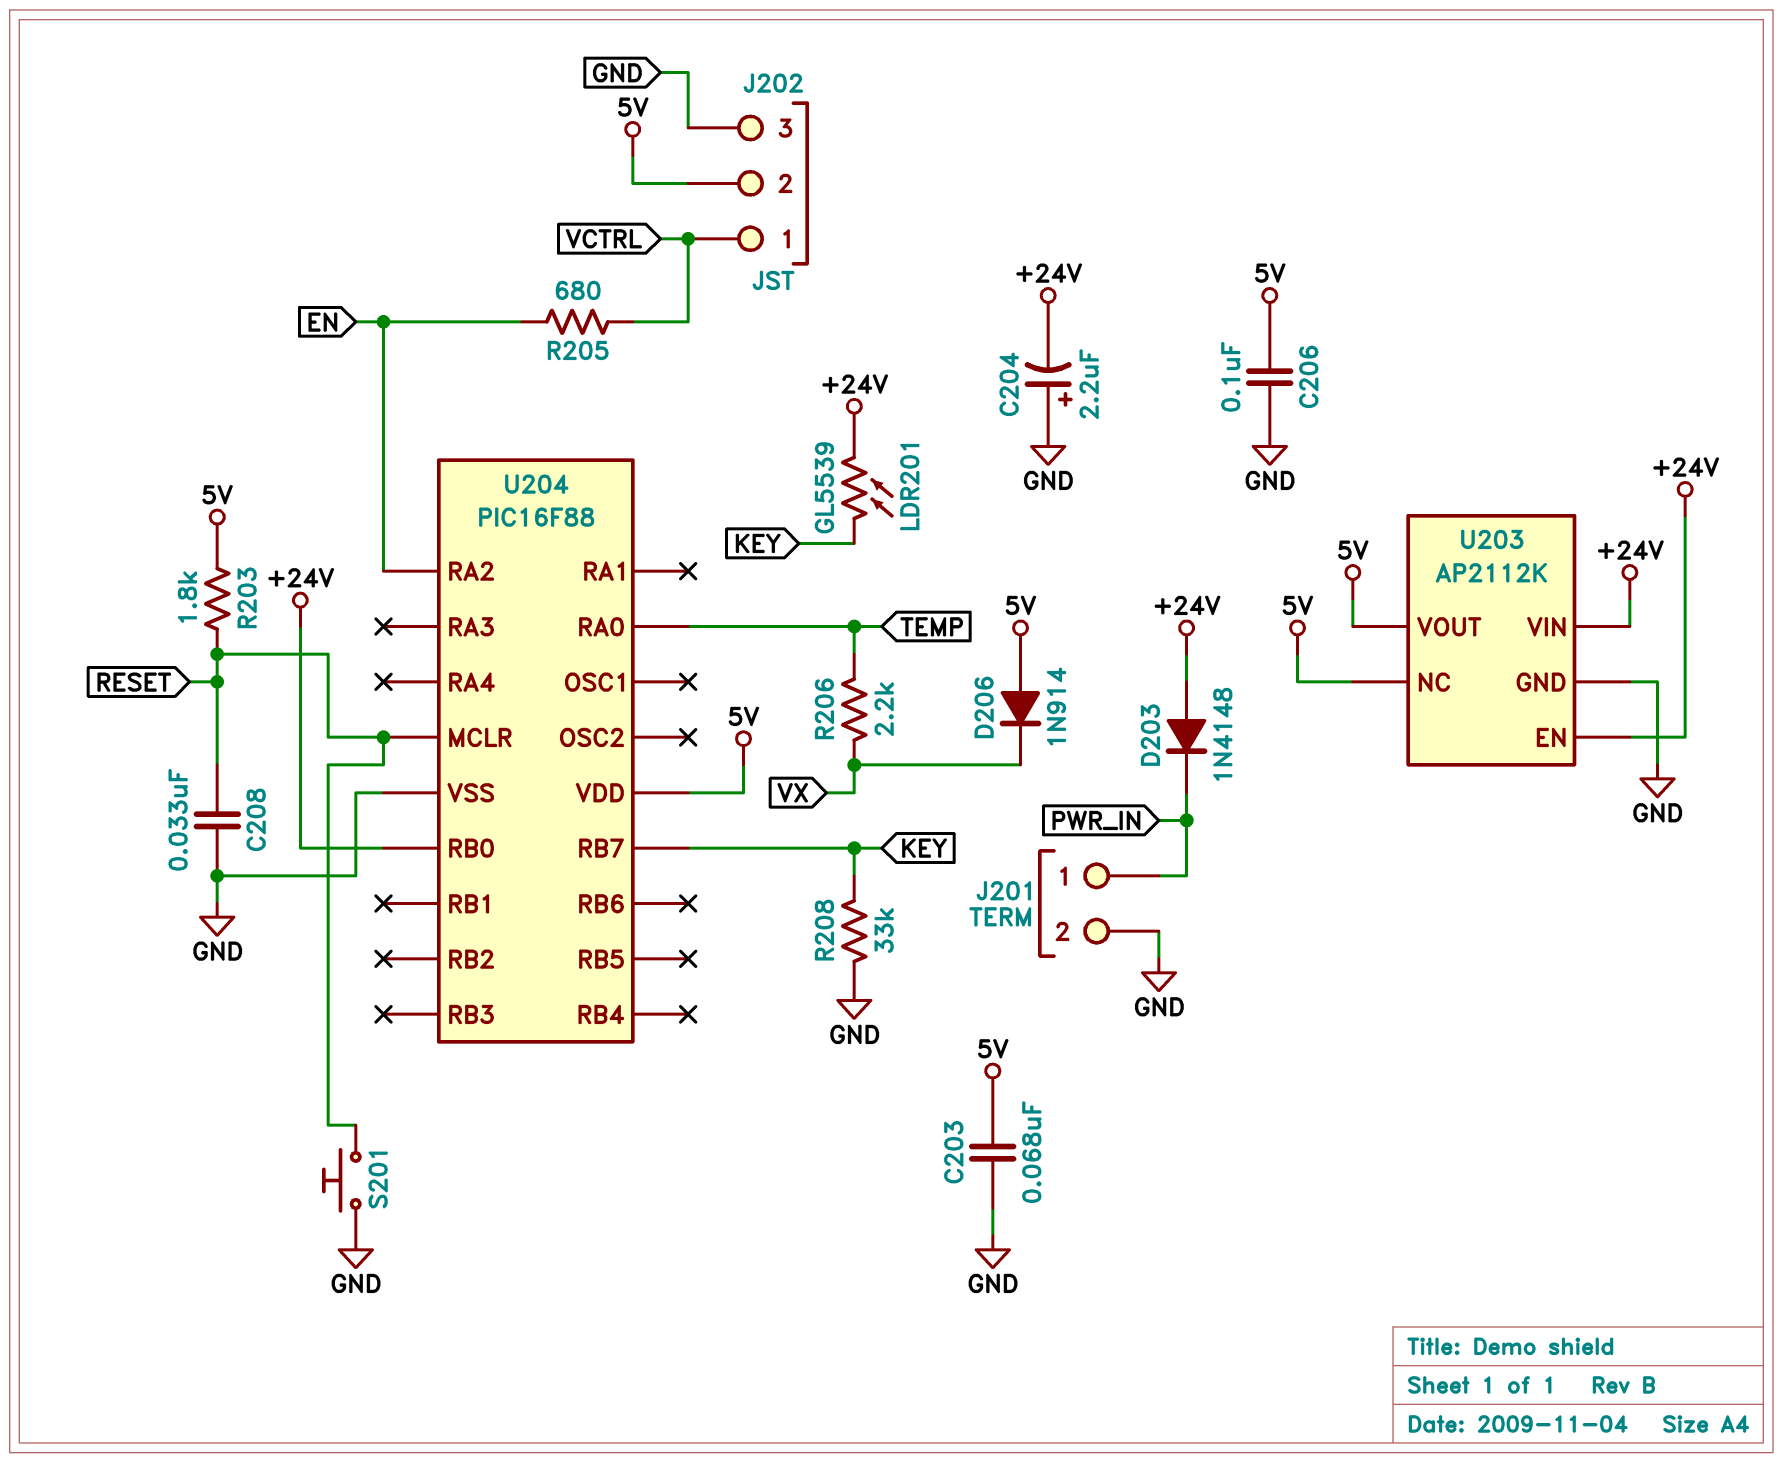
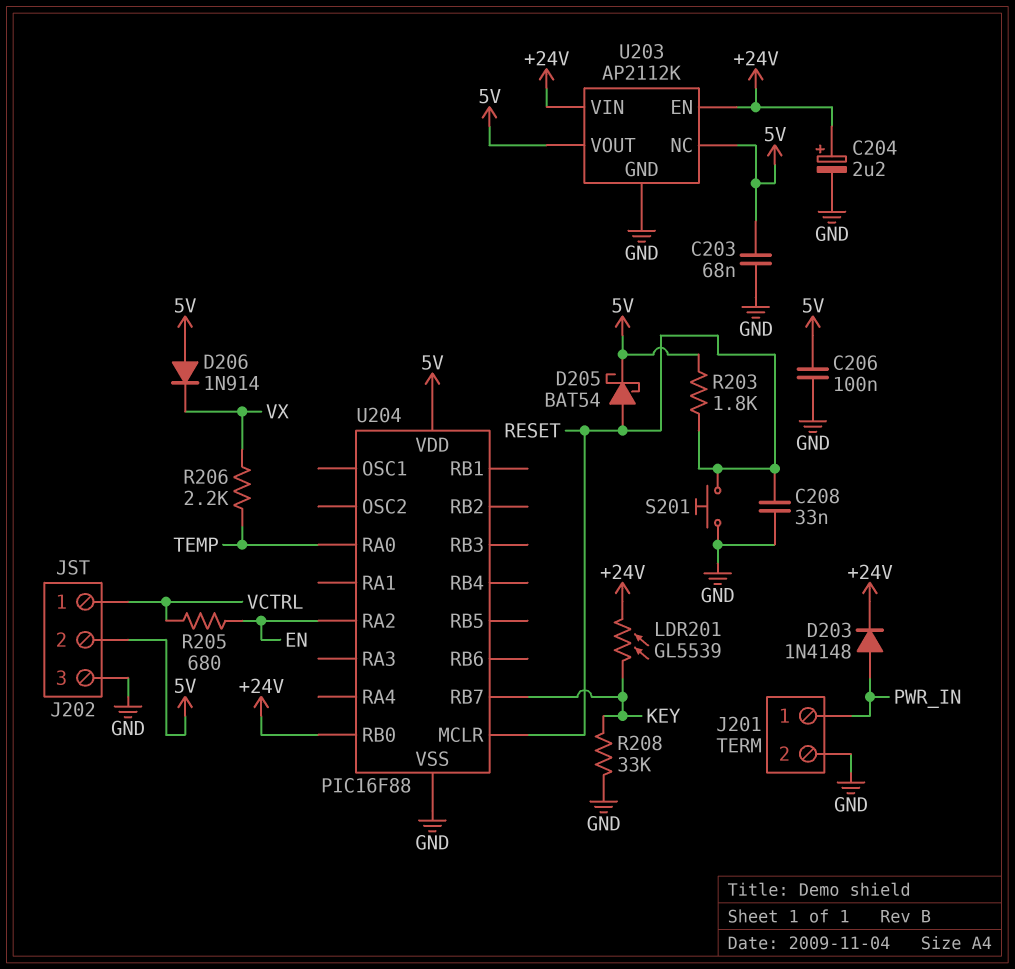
C204: 2.2uF (plus GND, minus +24V) -> 2.2uF (plus +24V, minus GND)
D203: diode 1N4148 (A +24V, K PWR_IN) -> diode 1N4148 (A PWR_IN, K +24V)
D205: none -> schottky BAT54 (A RESET, K 5V)

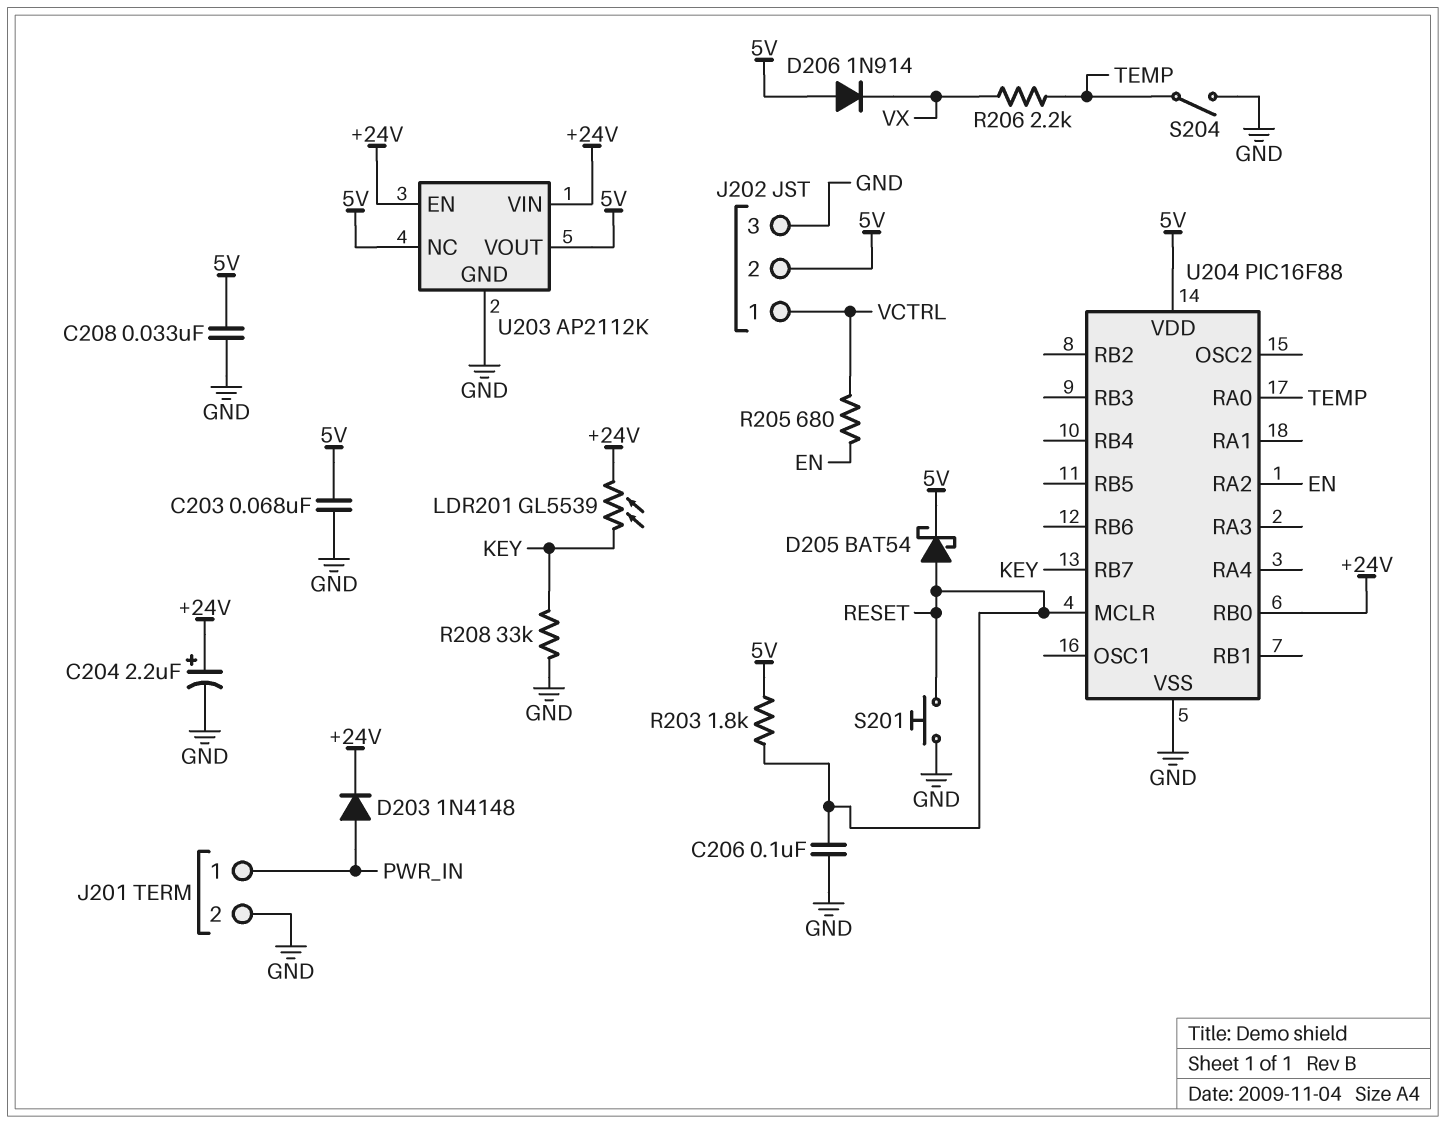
C206: 100nF (5V, GND) -> 100nF (GND, RESET)
C208: 33nF (GND, RESET) -> 33nF (5V, GND)
S204: none -> switch (GND, TEMP)

